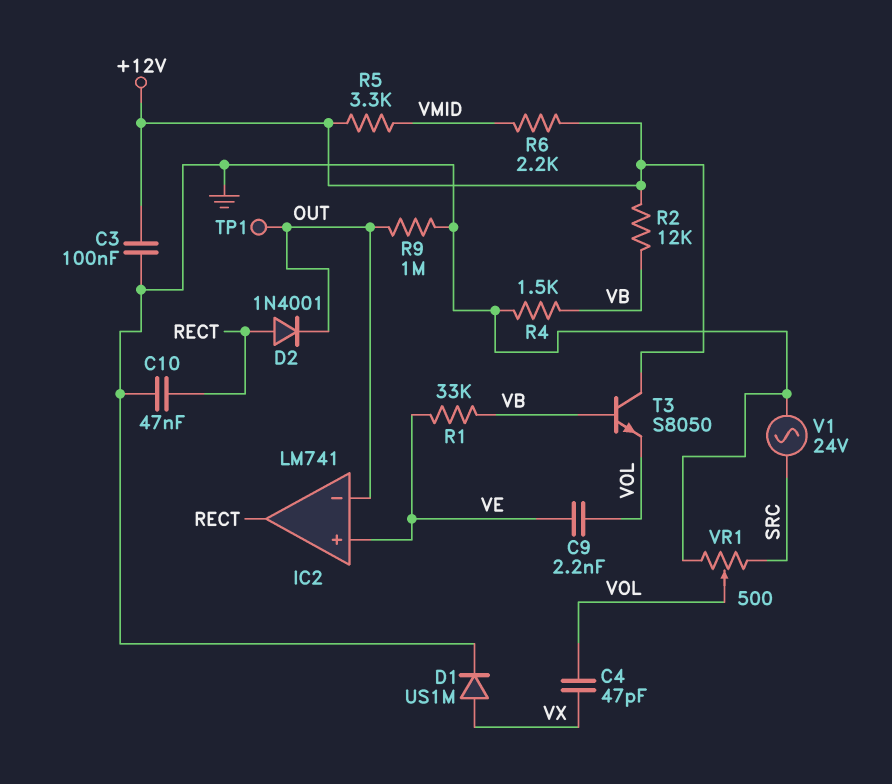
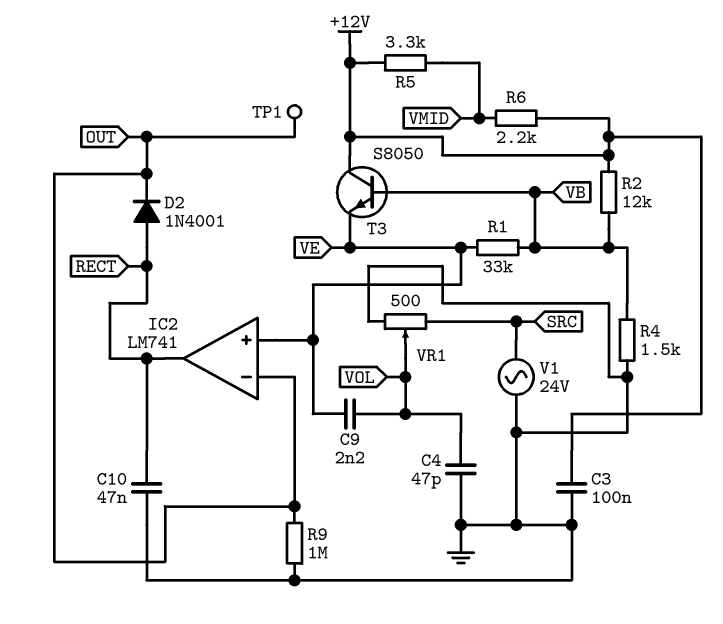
C4: 47pF (VOL, VX) -> 47pF (GND, VOL)
D1: diode US1M (A VX, K GND) -> none
T3: NPN S8050 (B VB, C +12V, E VOL) -> NPN S8050 (B VB, C +12V, E VE)

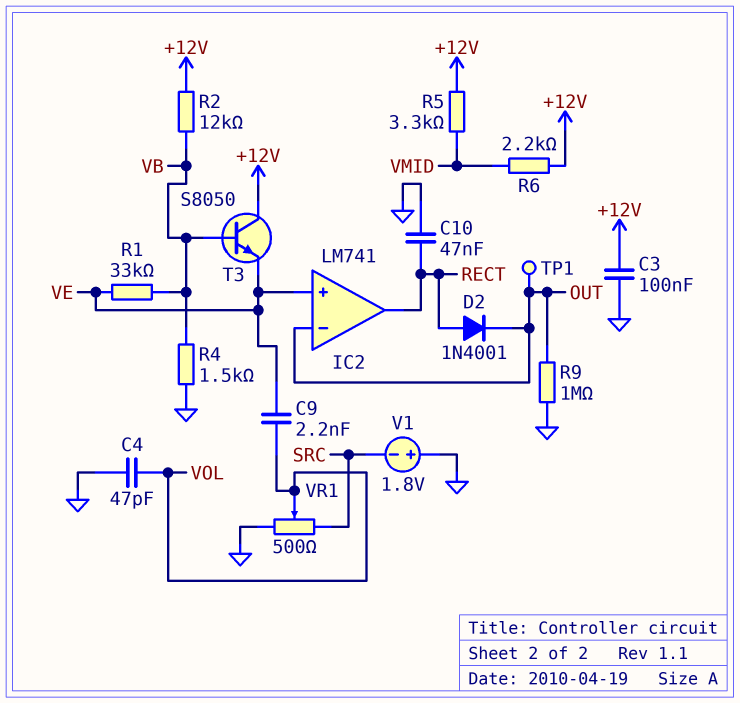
V1: AC 24V (GND, SRC) -> 1.8V (plus GND, minus SRC)

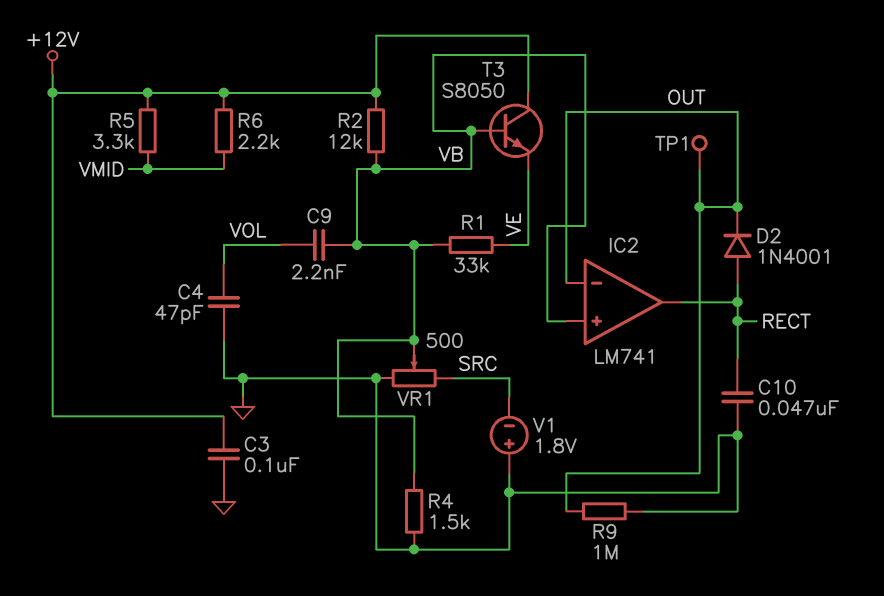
C9: 2.2nF (VE, VOL) -> 2.2nF (VB, VOL)
IC2 pin in+: VE -> VB
VR1: 500 (GND, SRC, wiper VOL) -> 500 (GND, SRC, wiper VB)

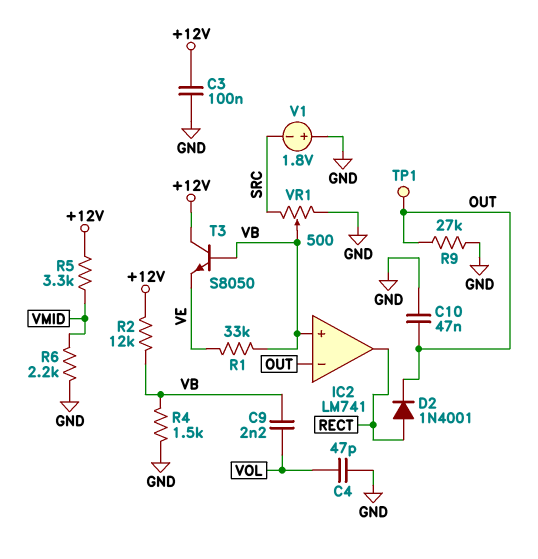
C10: 47nF (GND, RECT) -> 47nF (GND, OUT)
R6: 2.2k (+12V, VMID) -> 2.2k (GND, VMID)
R9: 1M (GND, OUT) -> 27k (GND, OUT)

